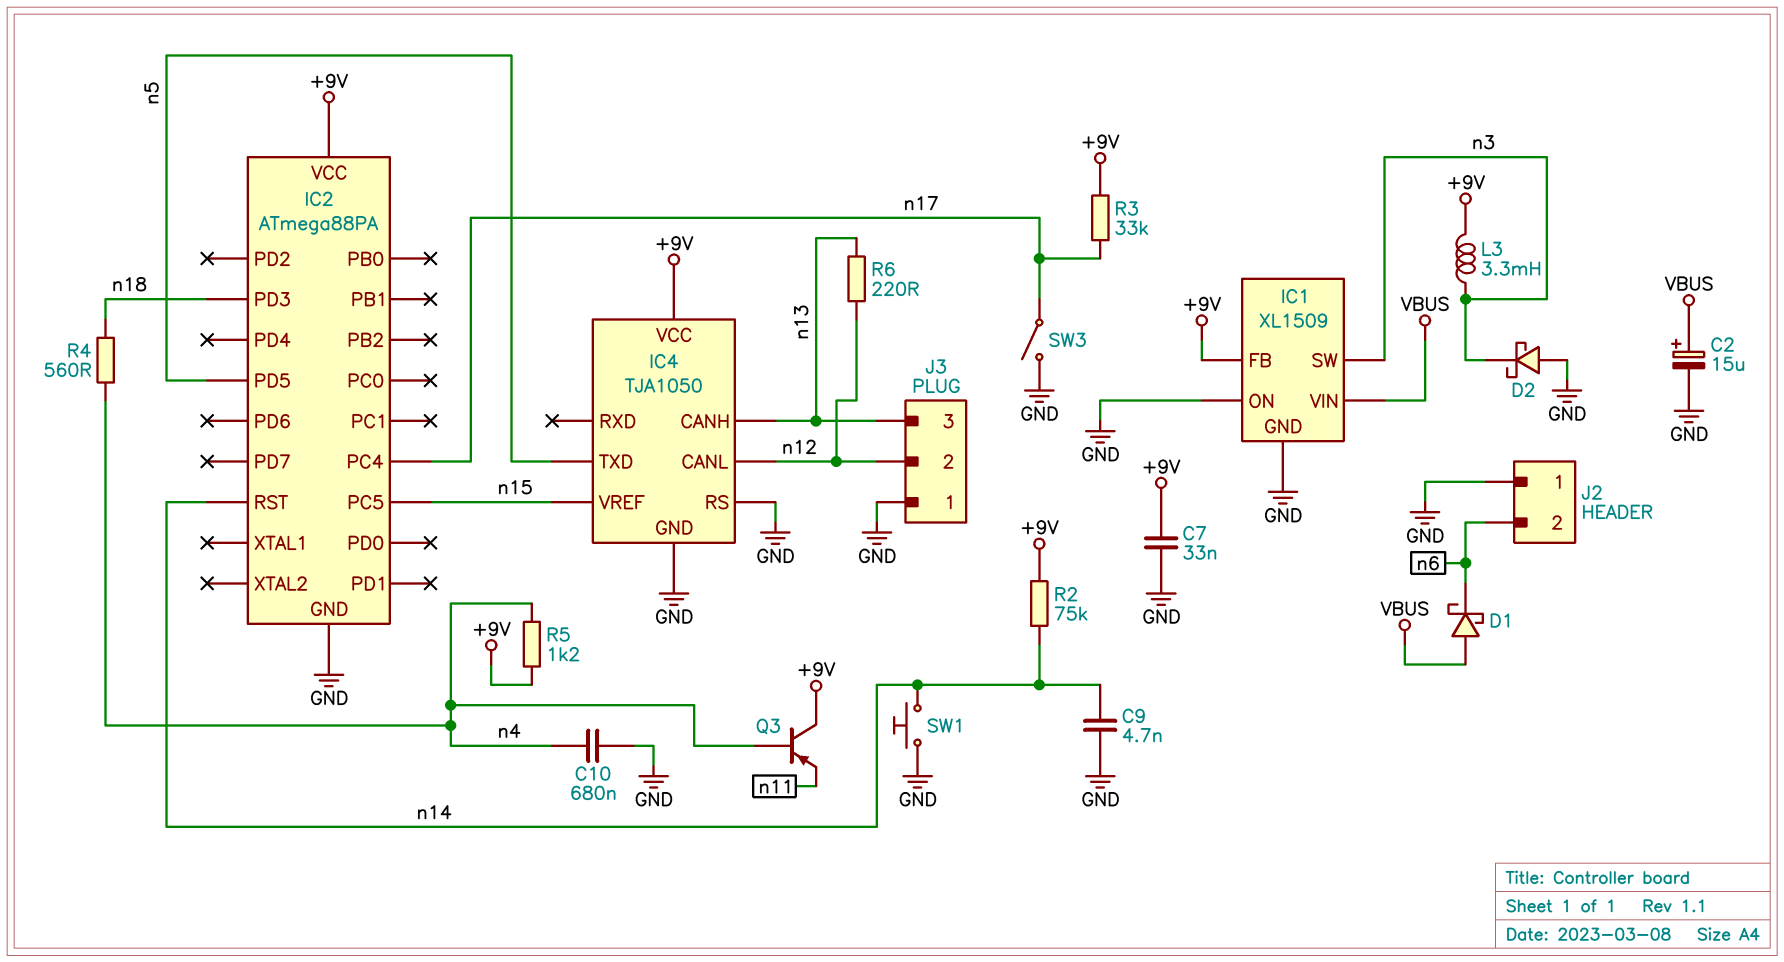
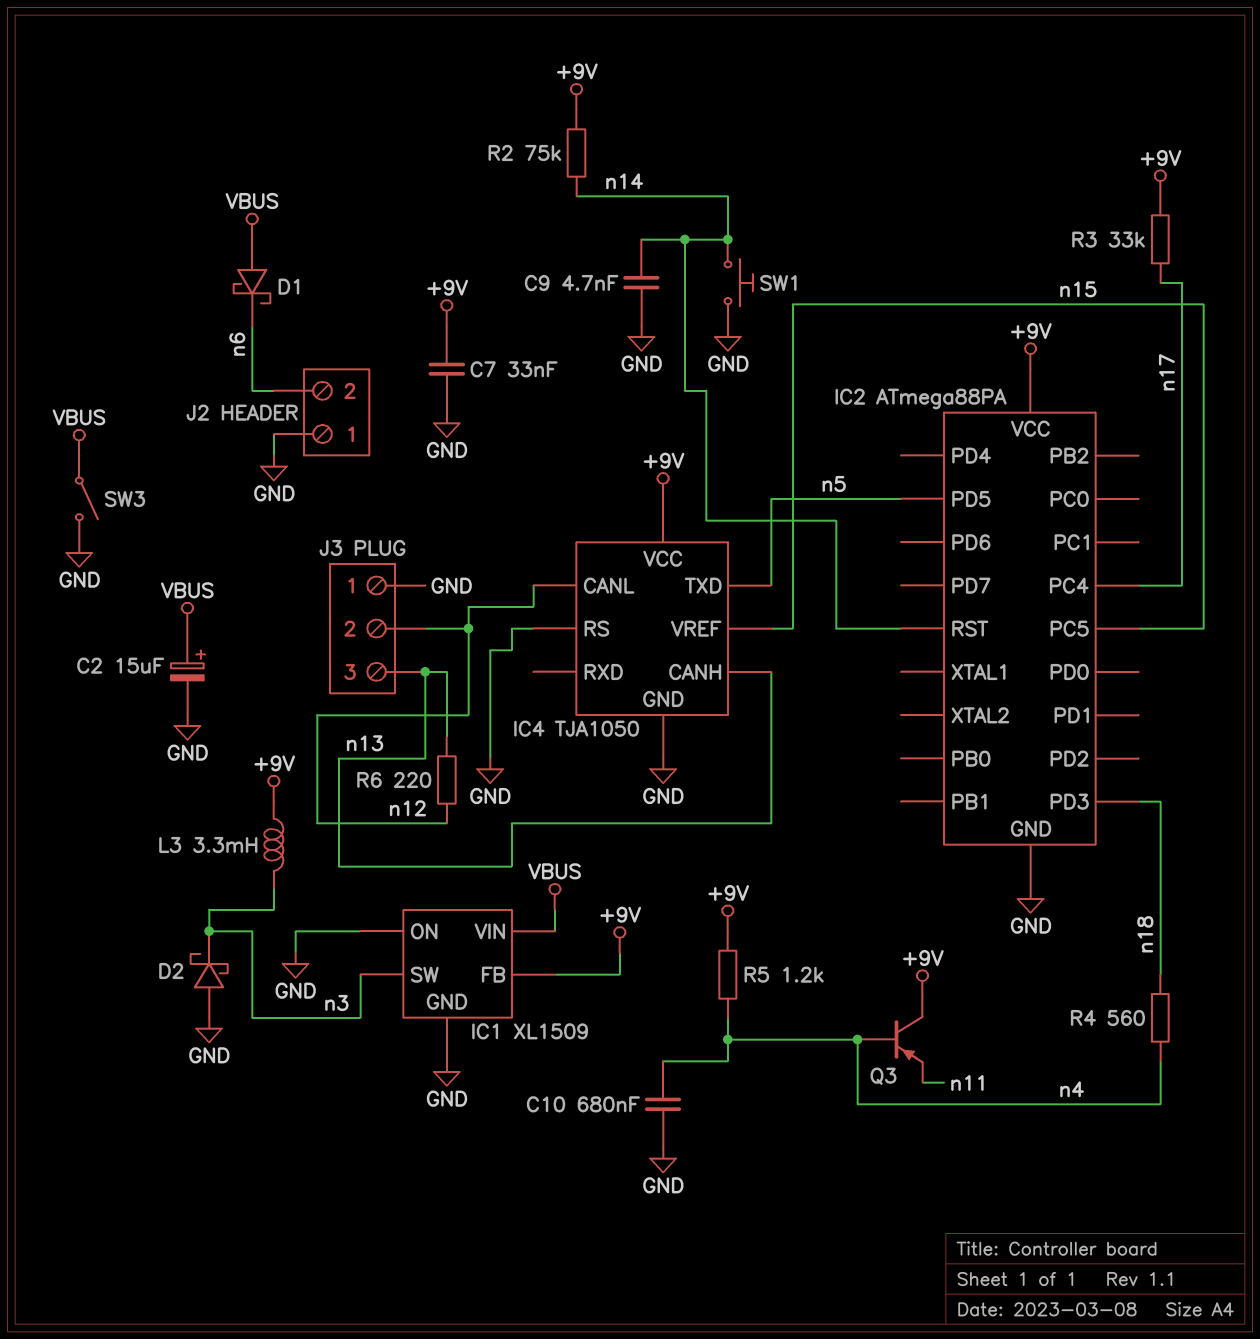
SW3: switch (GND, n17) -> switch (GND, VBUS)

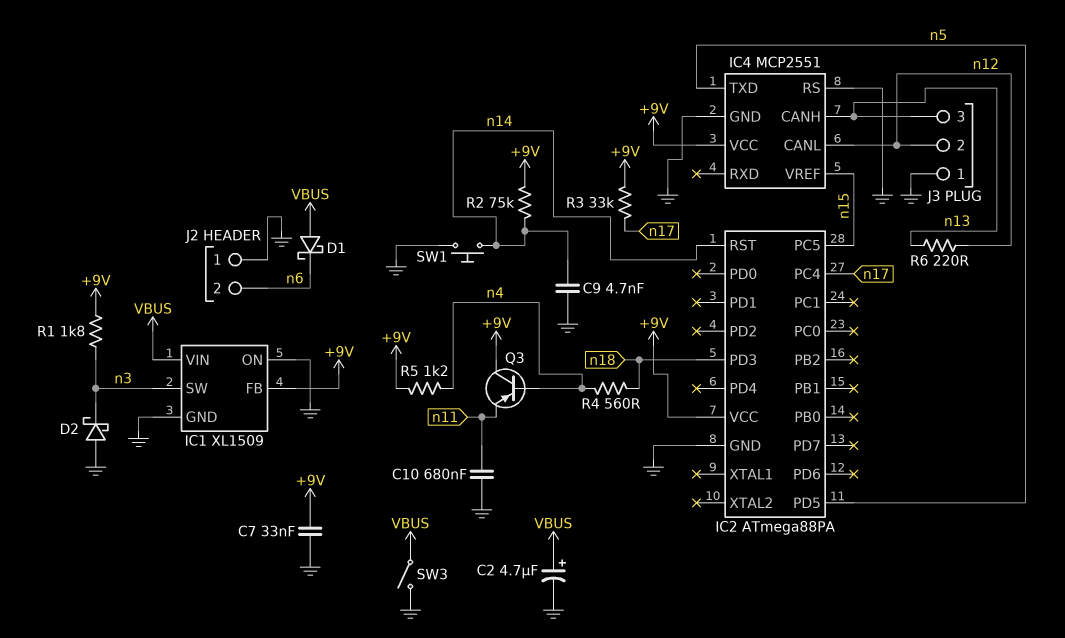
C2: 15uF (plus VBUS, minus GND) -> 4.7uF (plus VBUS, minus GND)
C10: 680nF (GND, n4) -> 680nF (GND, n11)
IC4: TJA1050 -> MCP2551
L3: 3.3mH (+9V, n3) -> none
R1: none -> 1.8k (+9V, n3)

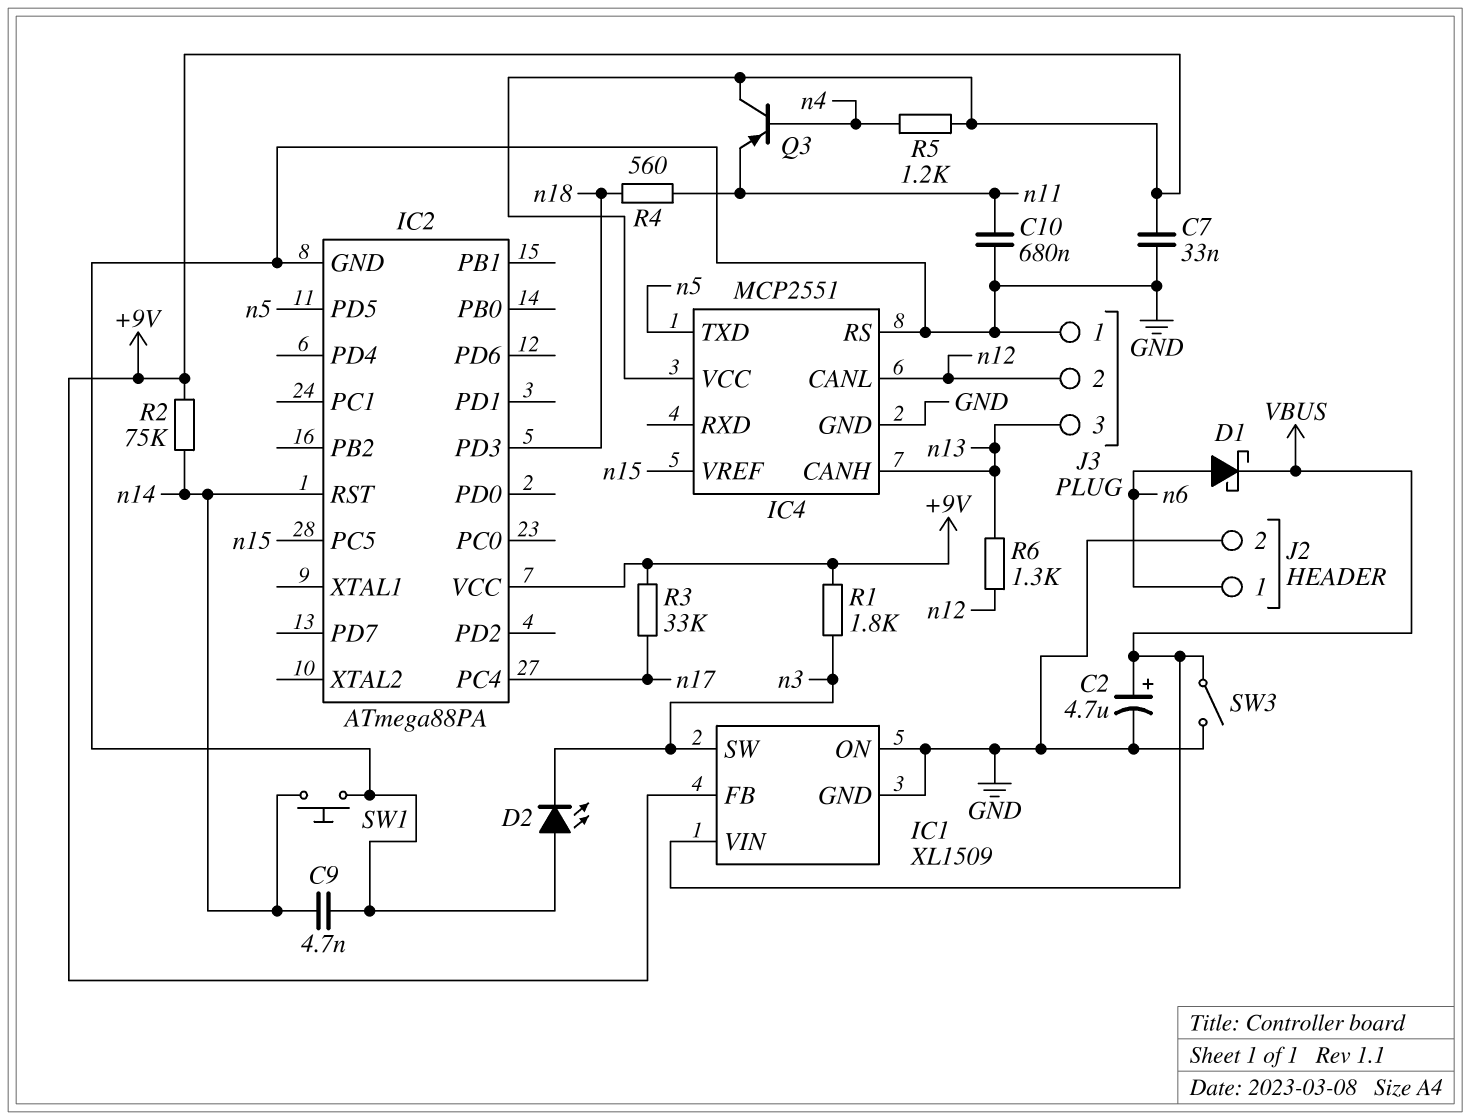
D1: schottky (A VBUS, K n6) -> schottky (A n6, K VBUS)
D2: schottky (A GND, K n3) -> LED (A GND, K n3)
J2 pin 1: GND -> n6
J2 pin 2: n6 -> GND
R4: 560 (n4, n18) -> 560 (n11, n18)
R6: 220 (n12, n13) -> 1.3k (n12, n13)

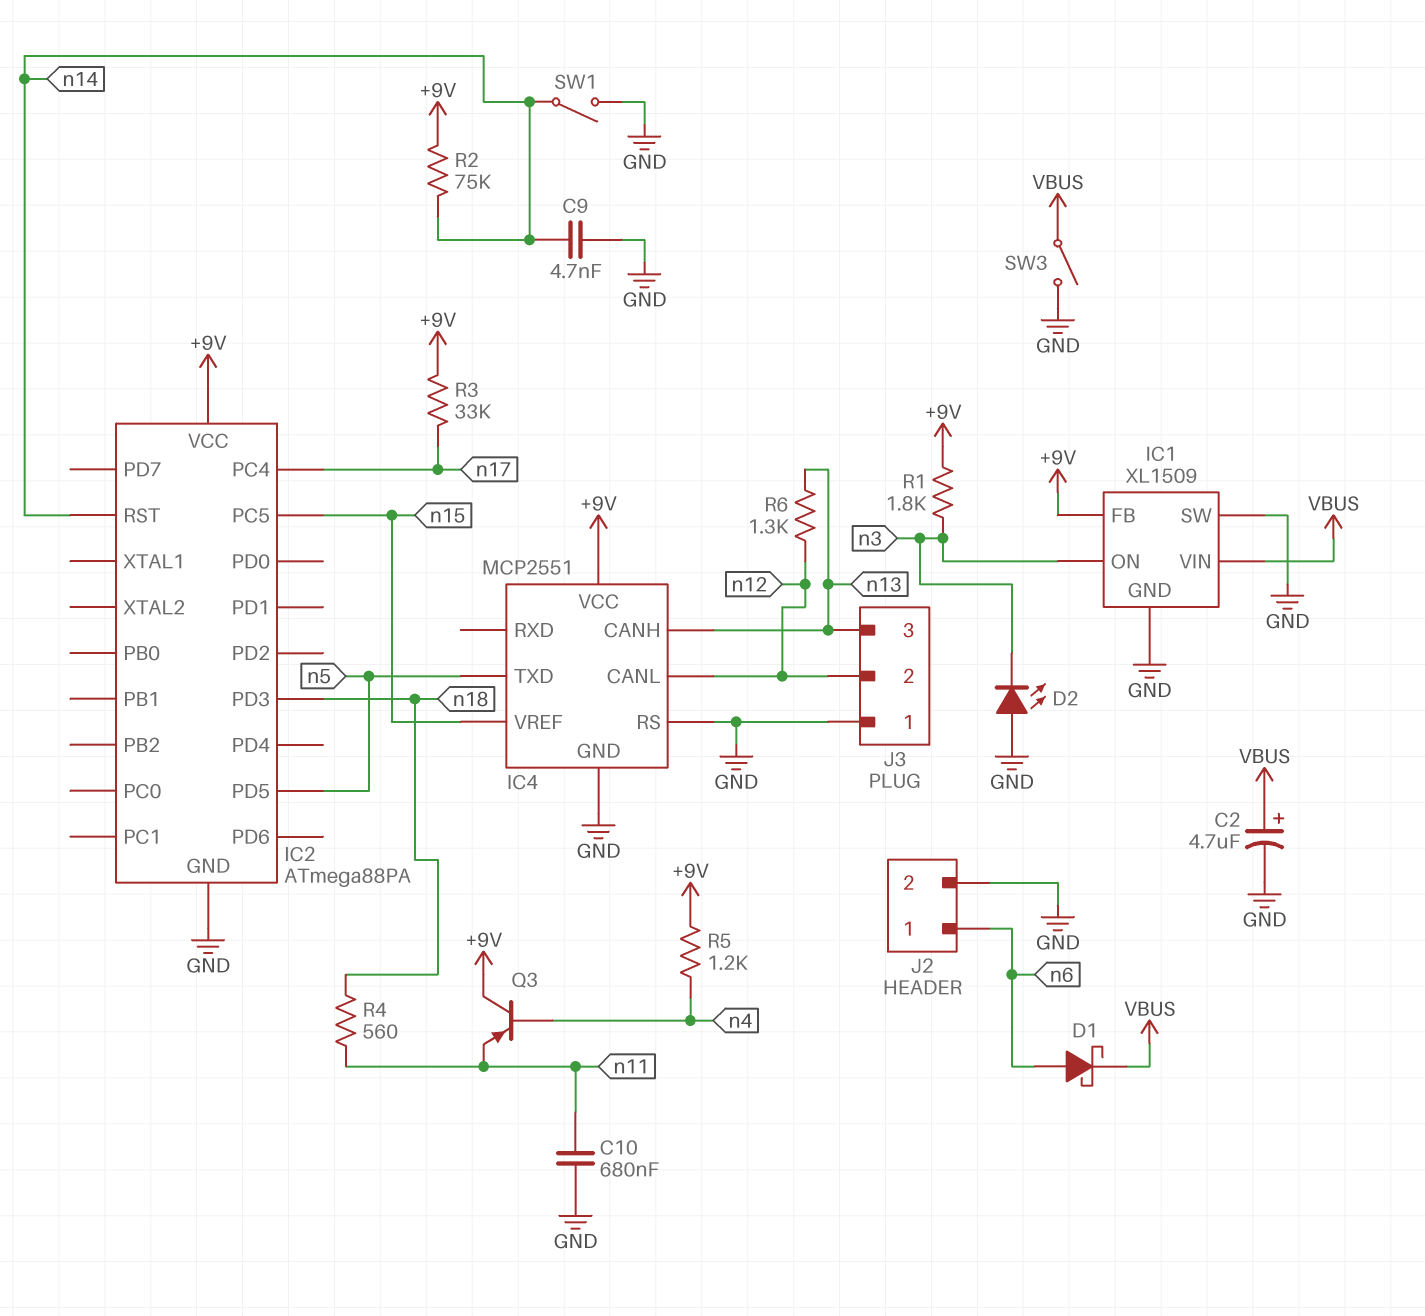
C7: 33nF (+9V, GND) -> none
IC1 pin ON: GND -> n3
IC1 pin SW: n3 -> GND
SW1: button (GND, n14) -> switch (GND, n14)

